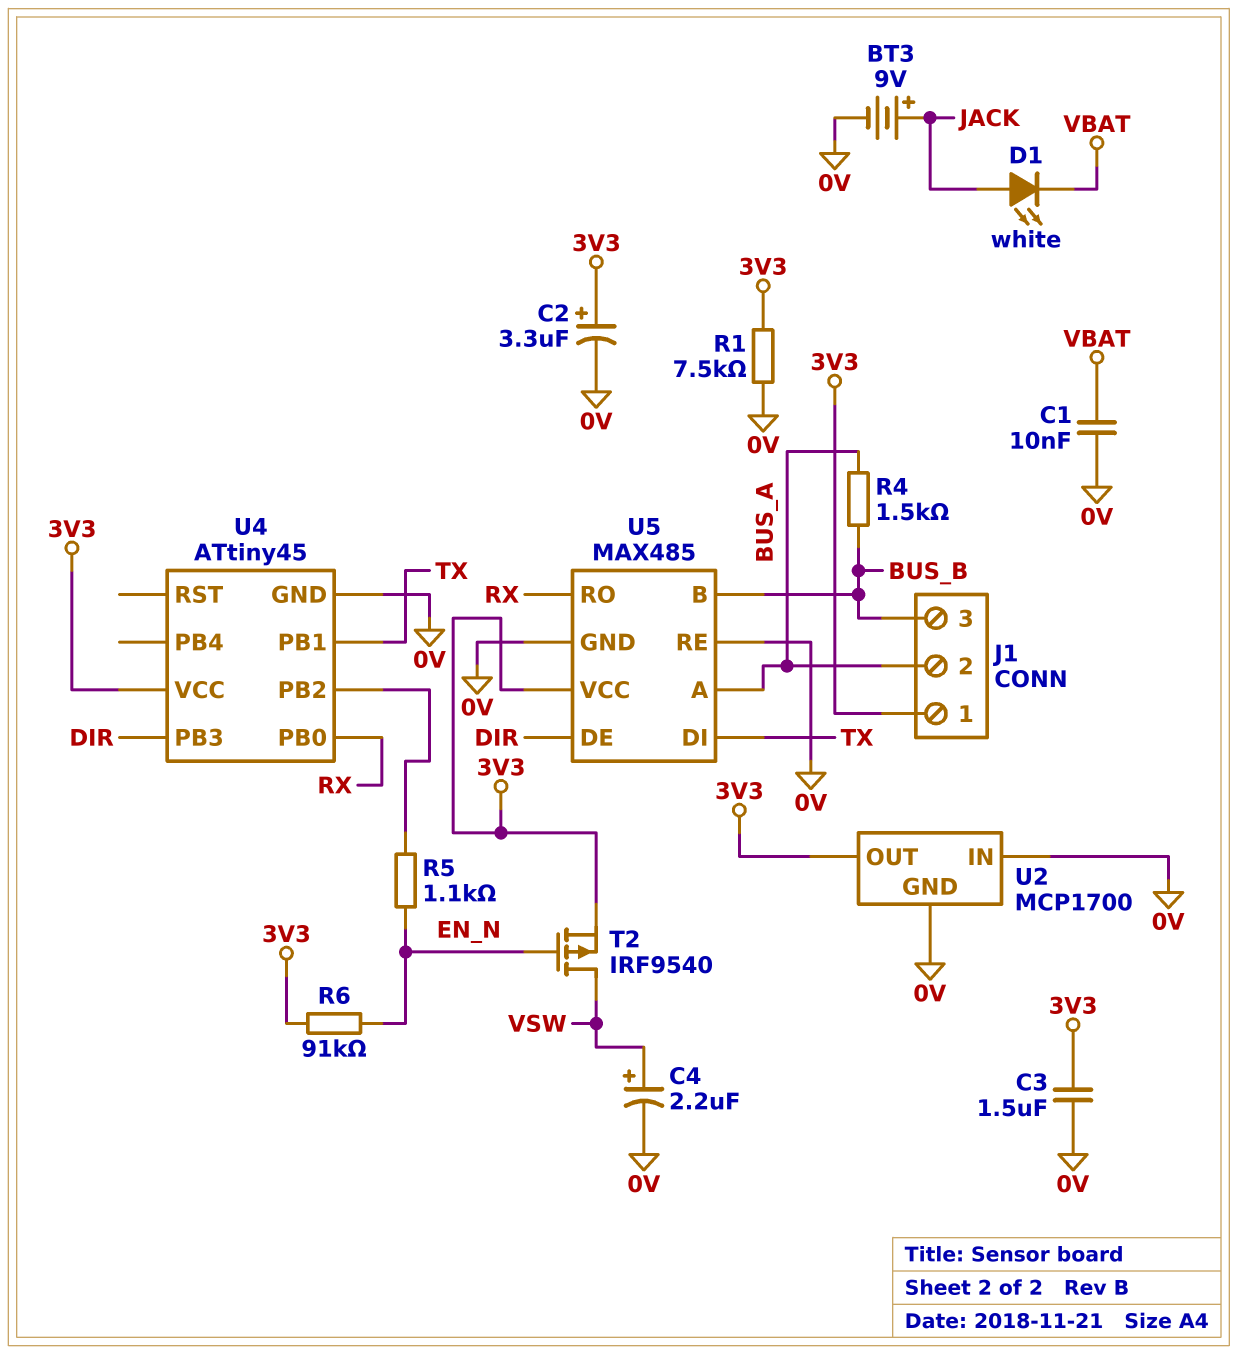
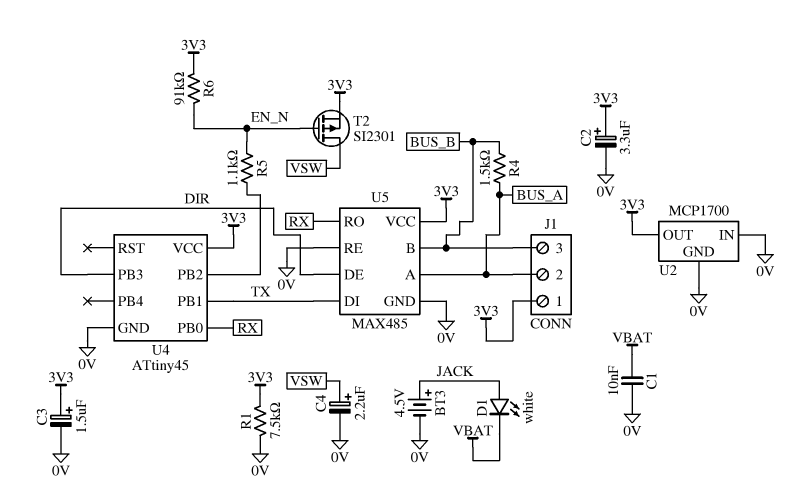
BT3: 9V (plus JACK, minus 0V) -> 4.5V (plus JACK, minus 0V)
C3: 1.5uF (0V, 3V3) -> 1.5uF (plus 3V3, minus 0V)
T2: PMOS IRF9540 (G EN_N, D VSW, S 3V3) -> PMOS SI2301 (G EN_N, D VSW, S 3V3)

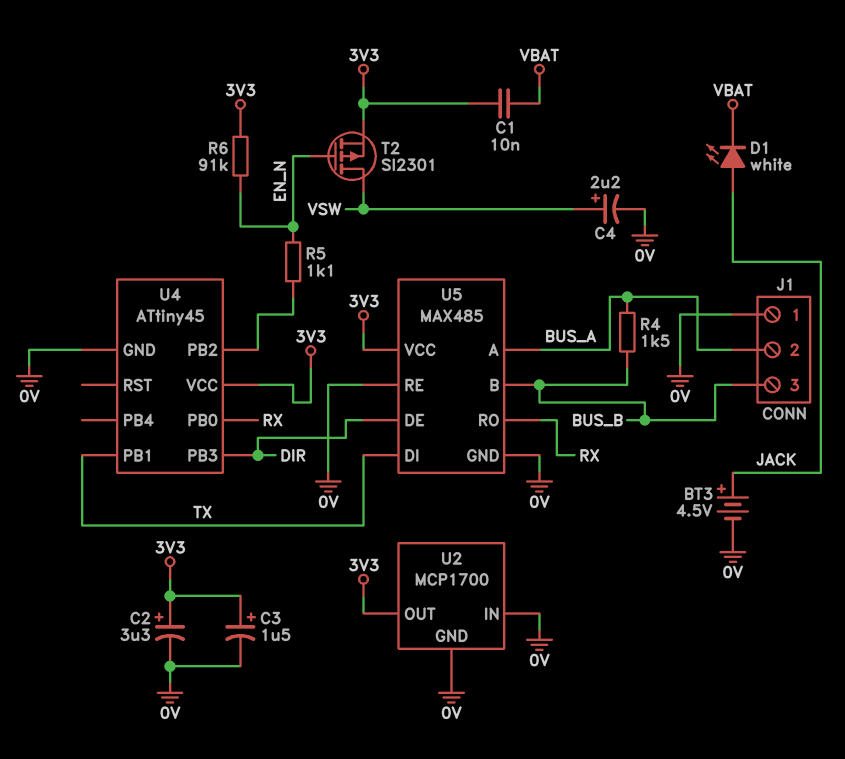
C1: 10nF (0V, VBAT) -> 10nF (3V3, VBAT)
J1 pin 1: 3V3 -> 0V
R1: 7.5k (0V, 3V3) -> none

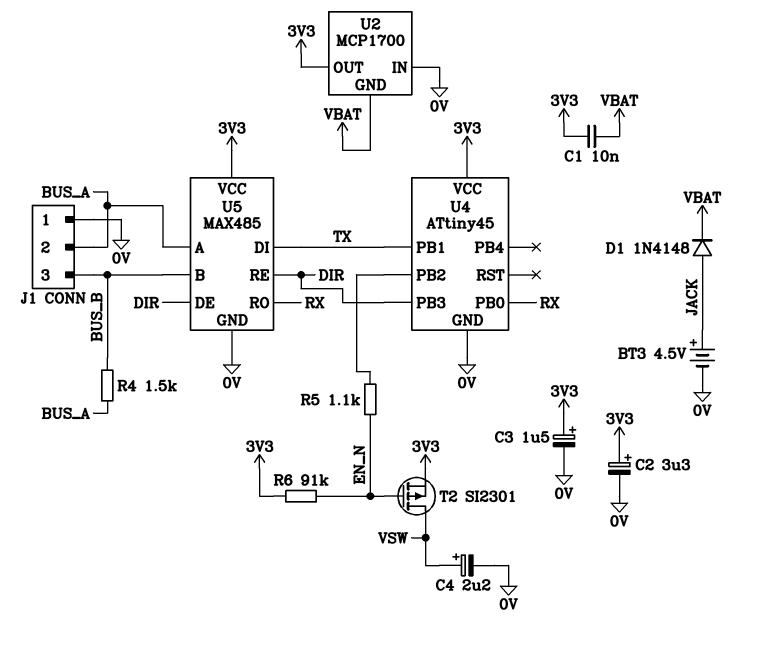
D1: LED white (A JACK, K VBAT) -> diode 1N4148 (A JACK, K VBAT)
U2 pin GND: 0V -> VBAT
U5 pin RE: 0V -> DIR

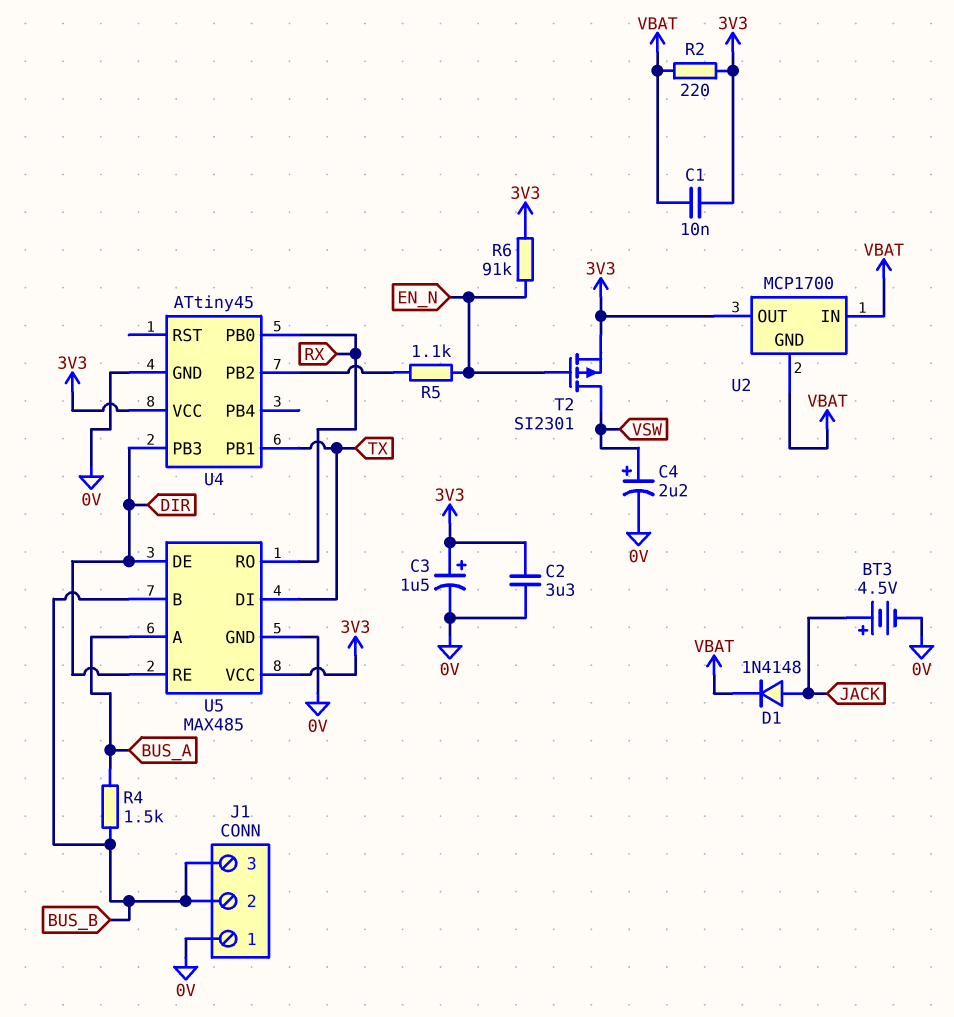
C2: 3.3uF (plus 3V3, minus 0V) -> 3.3uF (0V, 3V3)
J1 pin 2: BUS_A -> BUS_B
R2: none -> 220 (3V3, VBAT)
U2 pin IN: 0V -> VBAT

